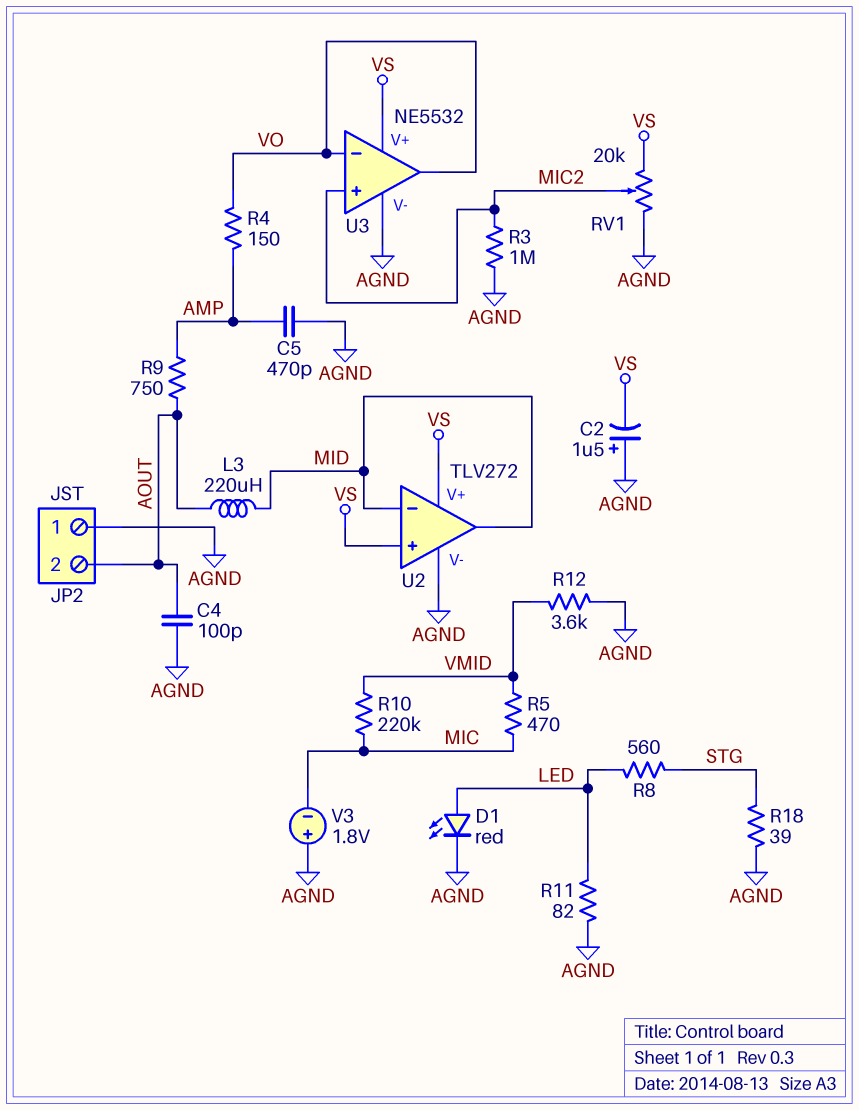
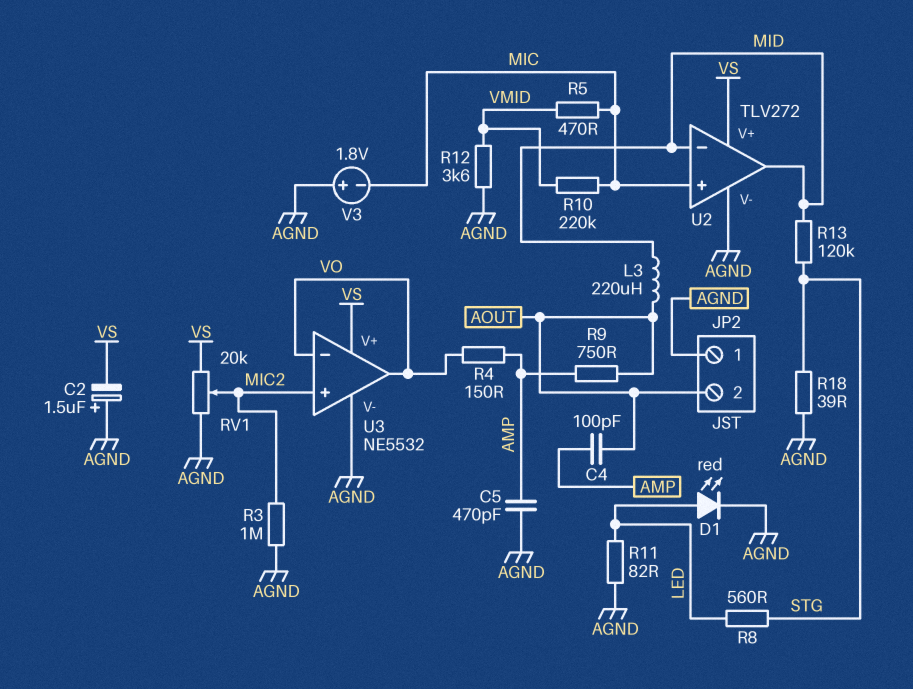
C4: 100pF (AGND, AOUT) -> 100pF (AMP, AOUT)
R13: none -> 120k (MID, STG)
U2 pin in+: VS -> MIC

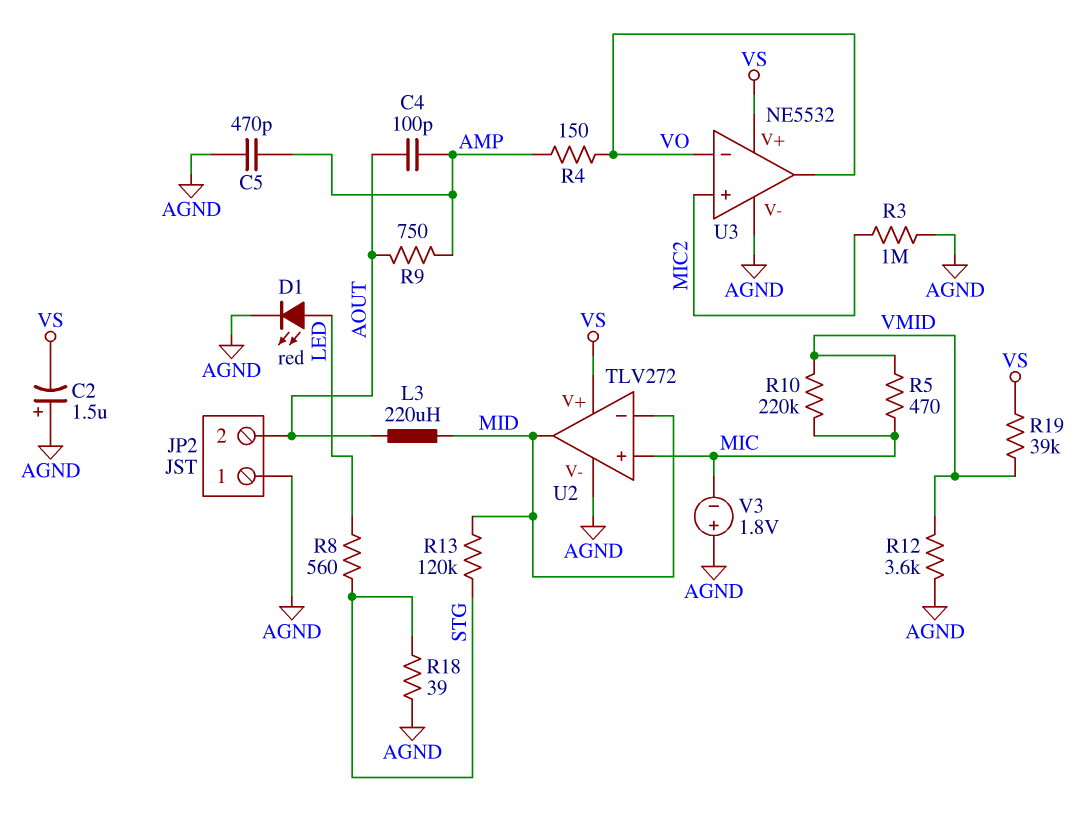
R11: 82 (AGND, LED) -> none
R19: none -> 39k (VMID, VS)
RV1: 20k (AGND, VS, wiper MIC2) -> none

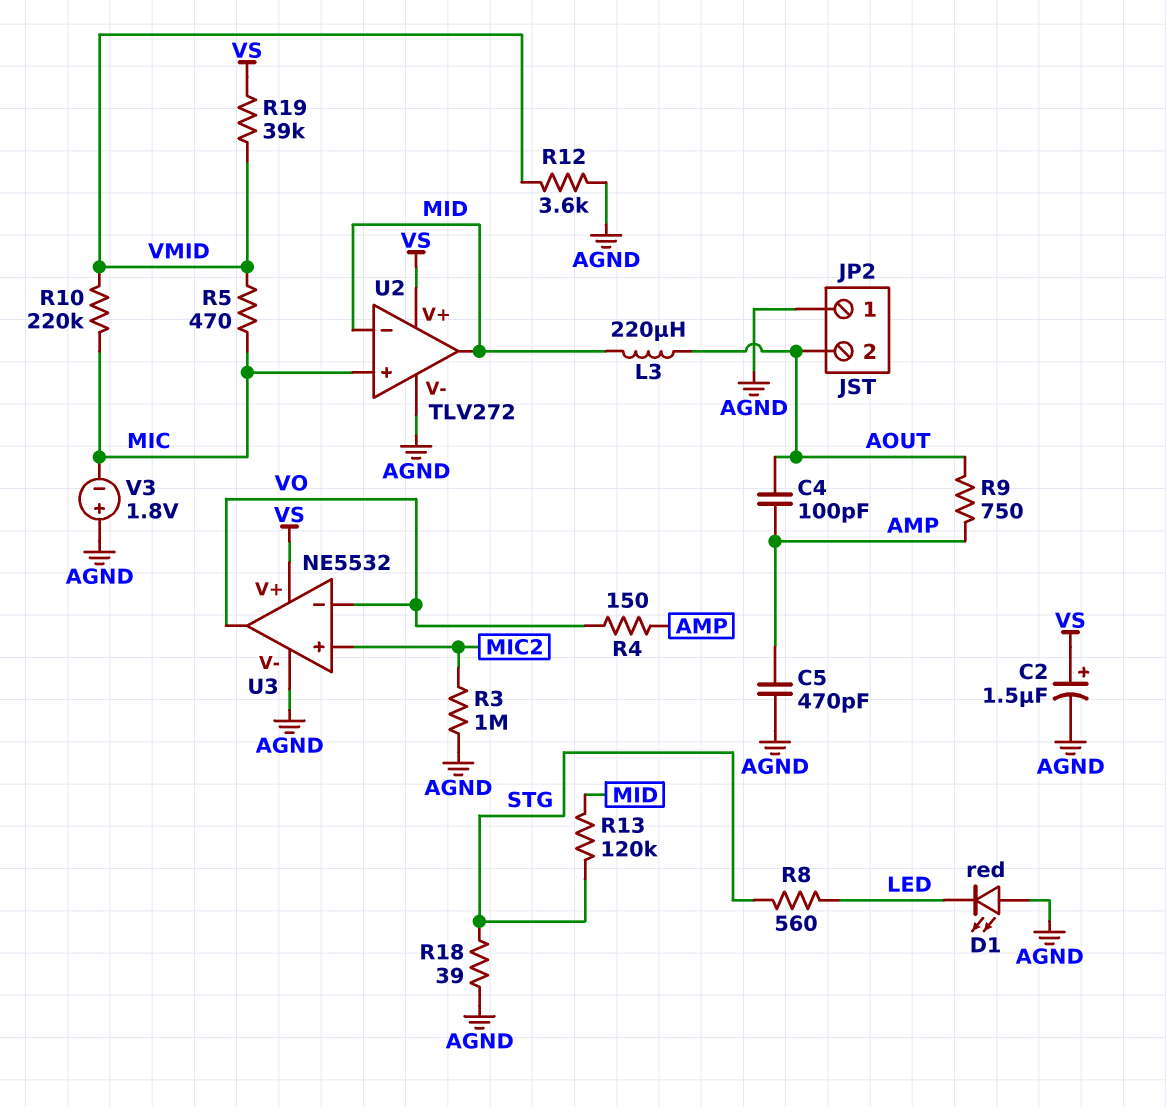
C2: 1.5uF (plus AGND, minus VS) -> 1.5uF (plus VS, minus AGND)
D1: LED red (A LED, K AGND) -> LED red (A AGND, K LED)

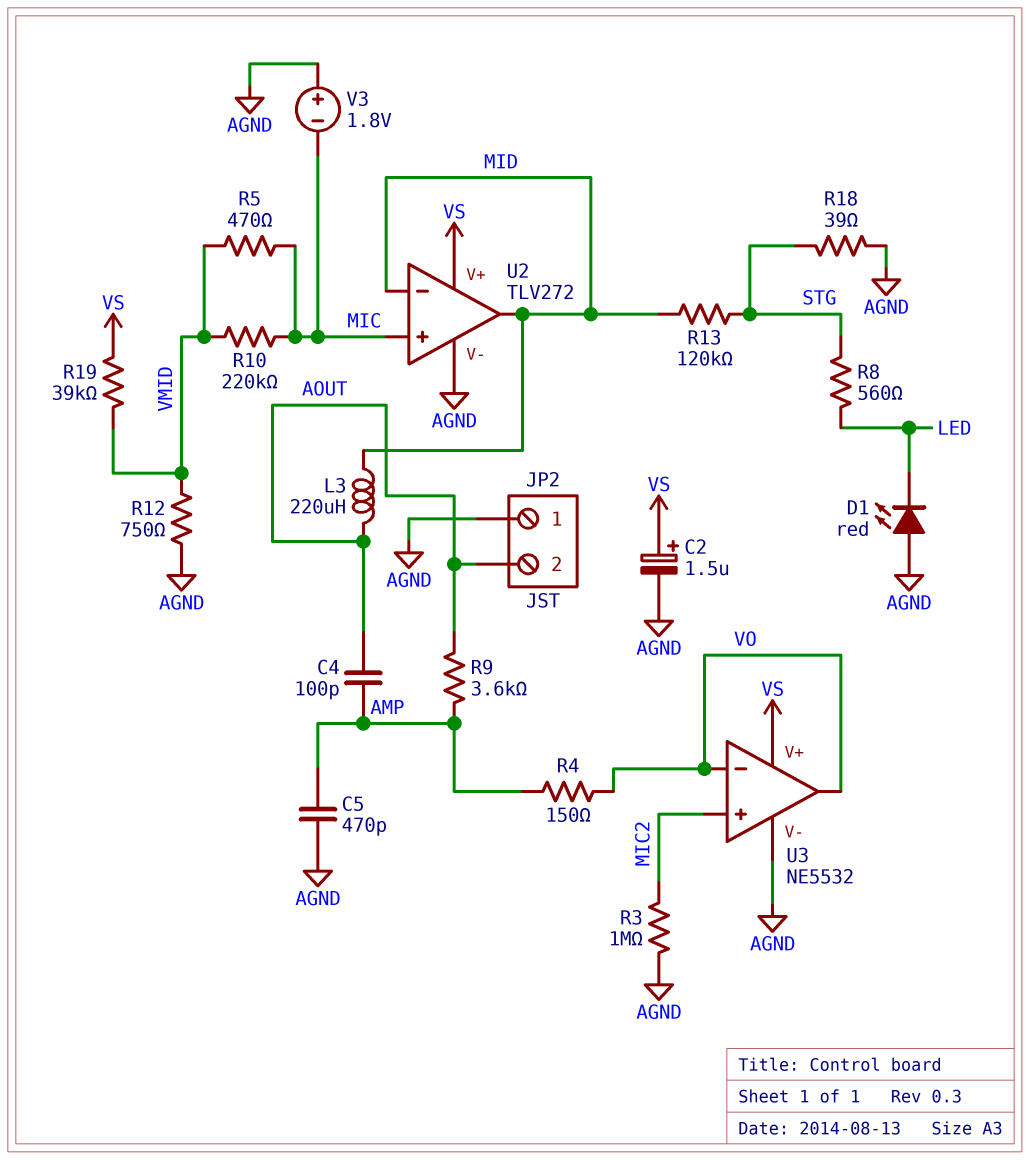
R9: 750 (AMP, AOUT) -> 3.6k (AMP, AOUT)
R12: 3.6k (AGND, VMID) -> 750 (AGND, VMID)

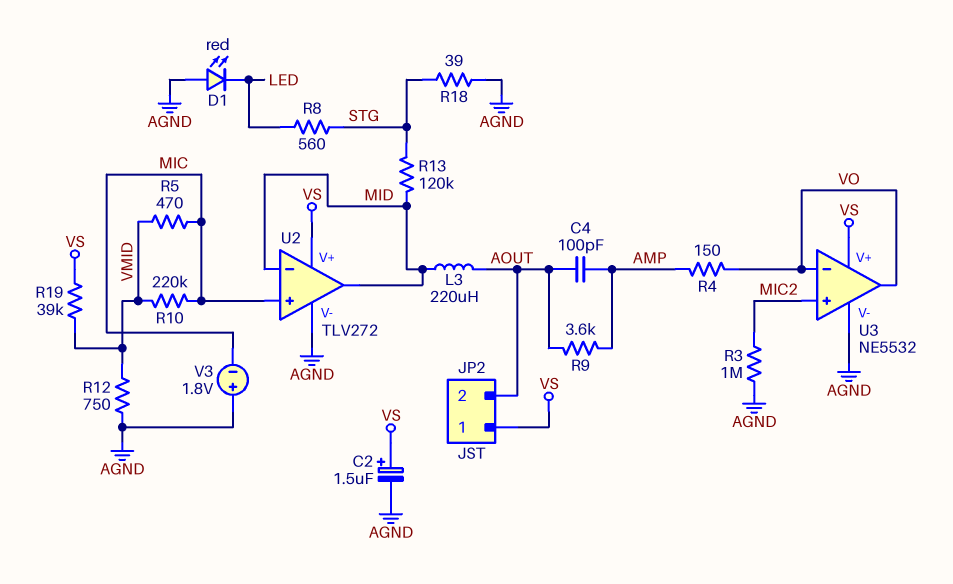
C5: 470pF (AGND, AMP) -> none
JP2 pin 1: AGND -> VS

